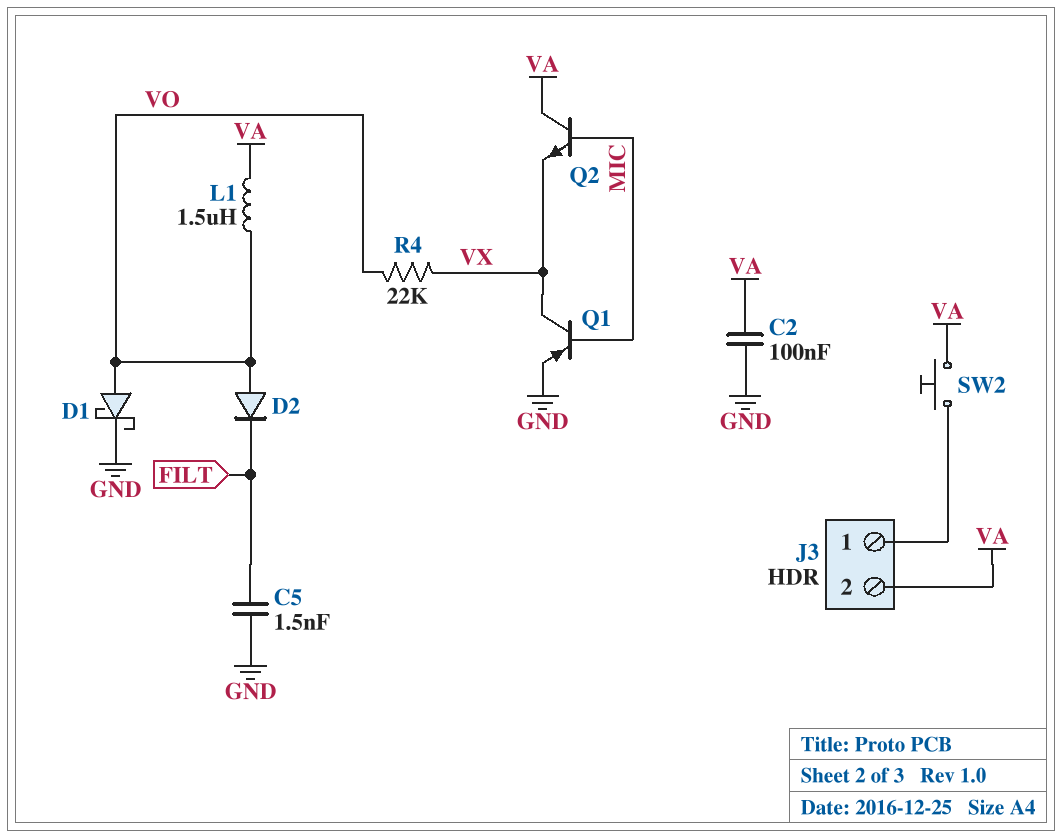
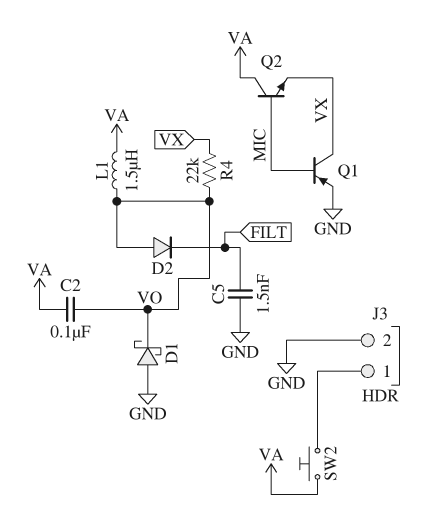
C2: 100nF (GND, VA) -> 100nF (VA, VO)
D1: schottky (A VO, K GND) -> schottky (A GND, K VO)
J3 pin 2: VA -> GND

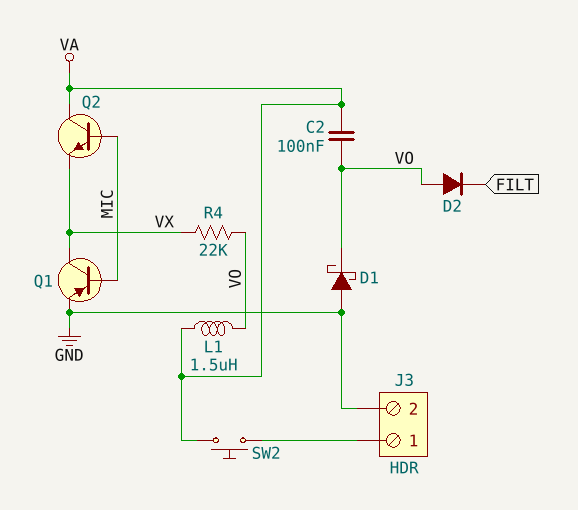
C5: 1.5nF (FILT, GND) -> none

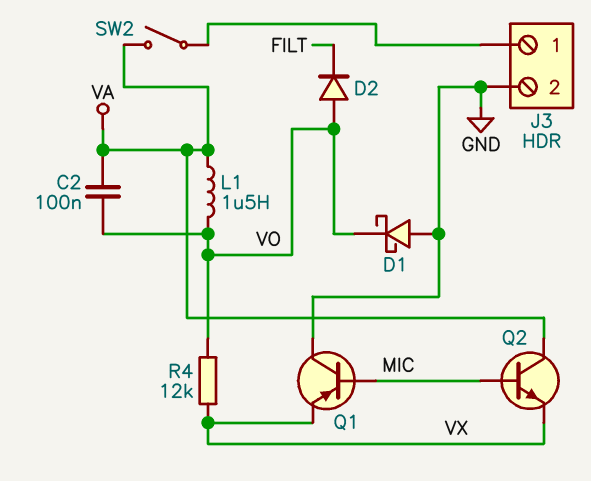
Q1: PNP (B MIC, C VX, E GND) -> PNP (B MIC, C GND, E VX)
R4: 22k (VO, VX) -> 12k (VO, VX)
SW2: button (J3/1, VA) -> switch (J3/1, VA)

